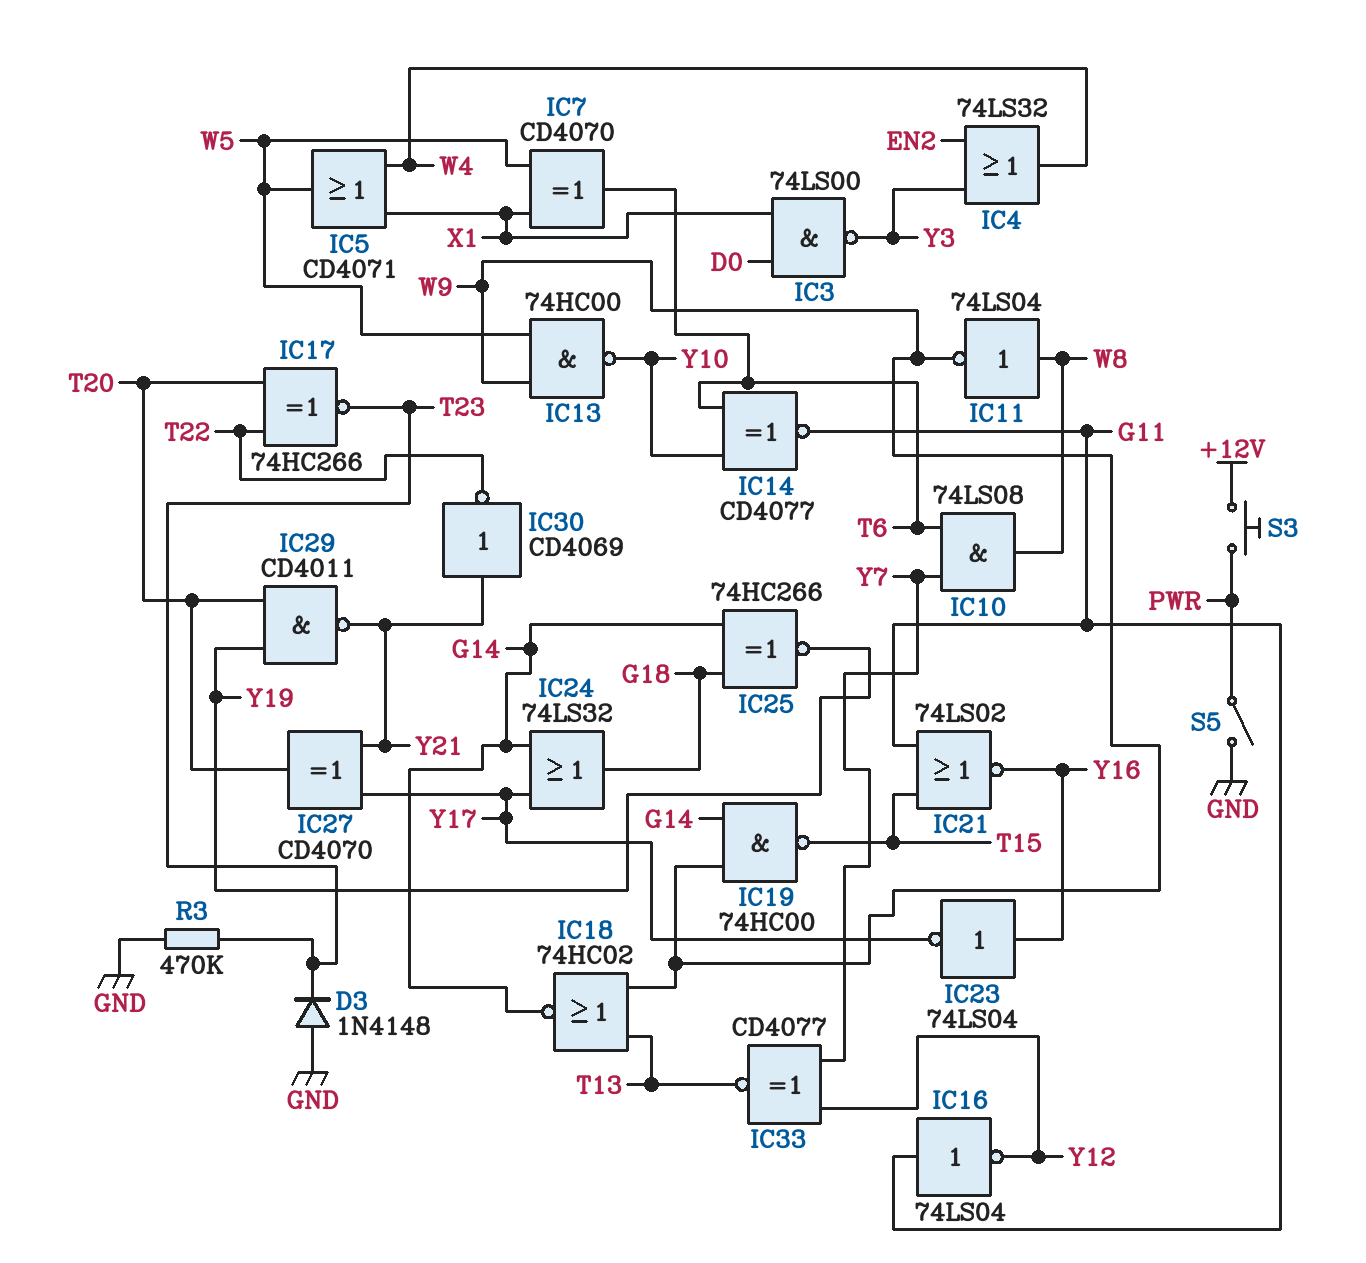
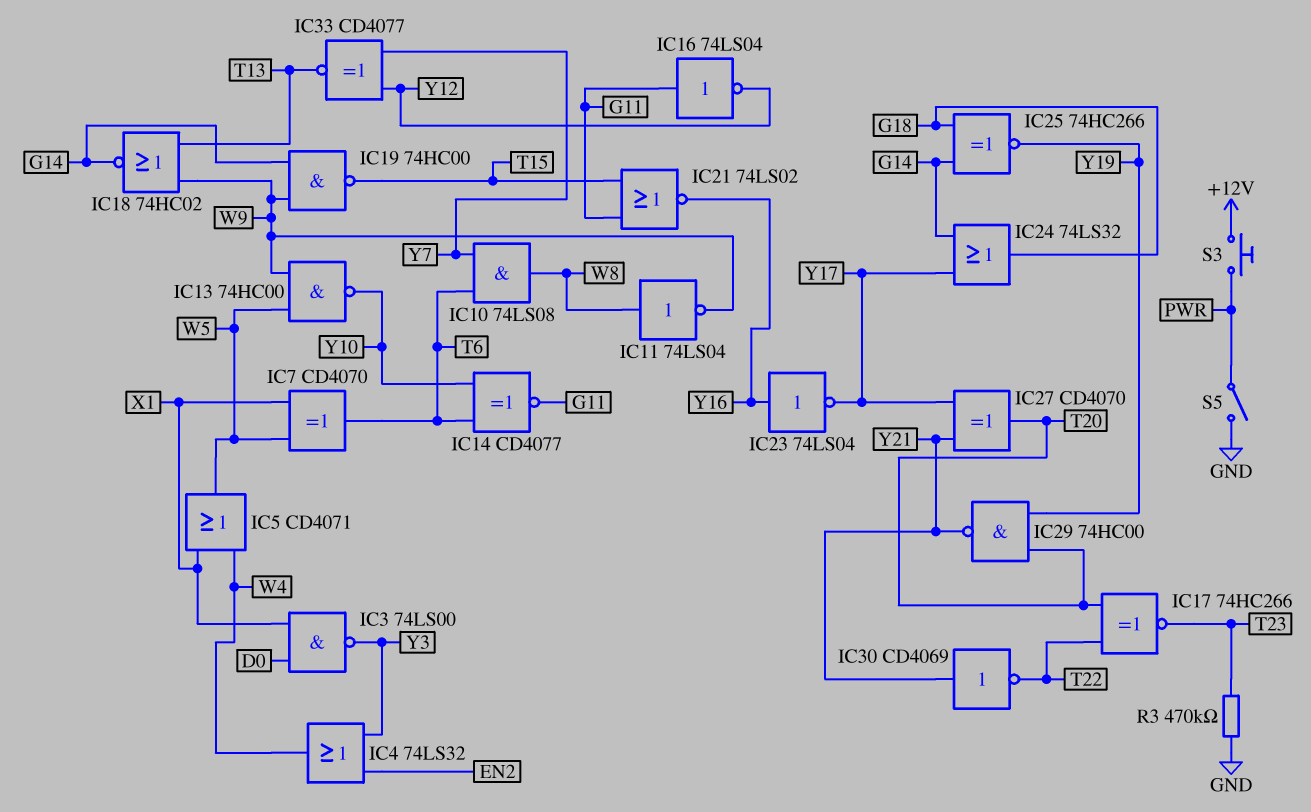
D3: diode 1N4148 (A GND, K T23) -> none
IC29: NAND CD4011 (in T20, in Y19, out Y21) -> NAND 74HC00 (in T20, in Y19, out Y21)

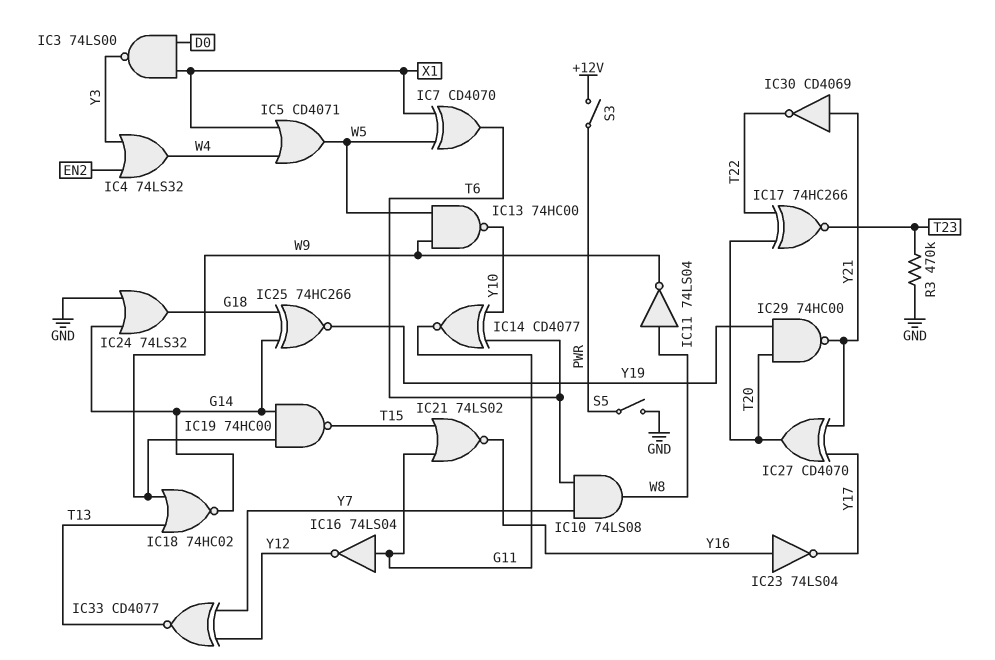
IC24: OR 74LS32 (in G14, in Y17, out G18) -> OR 74LS32 (in G14, in GND, out G18)
S3: button (+12V, PWR) -> switch (+12V, PWR)

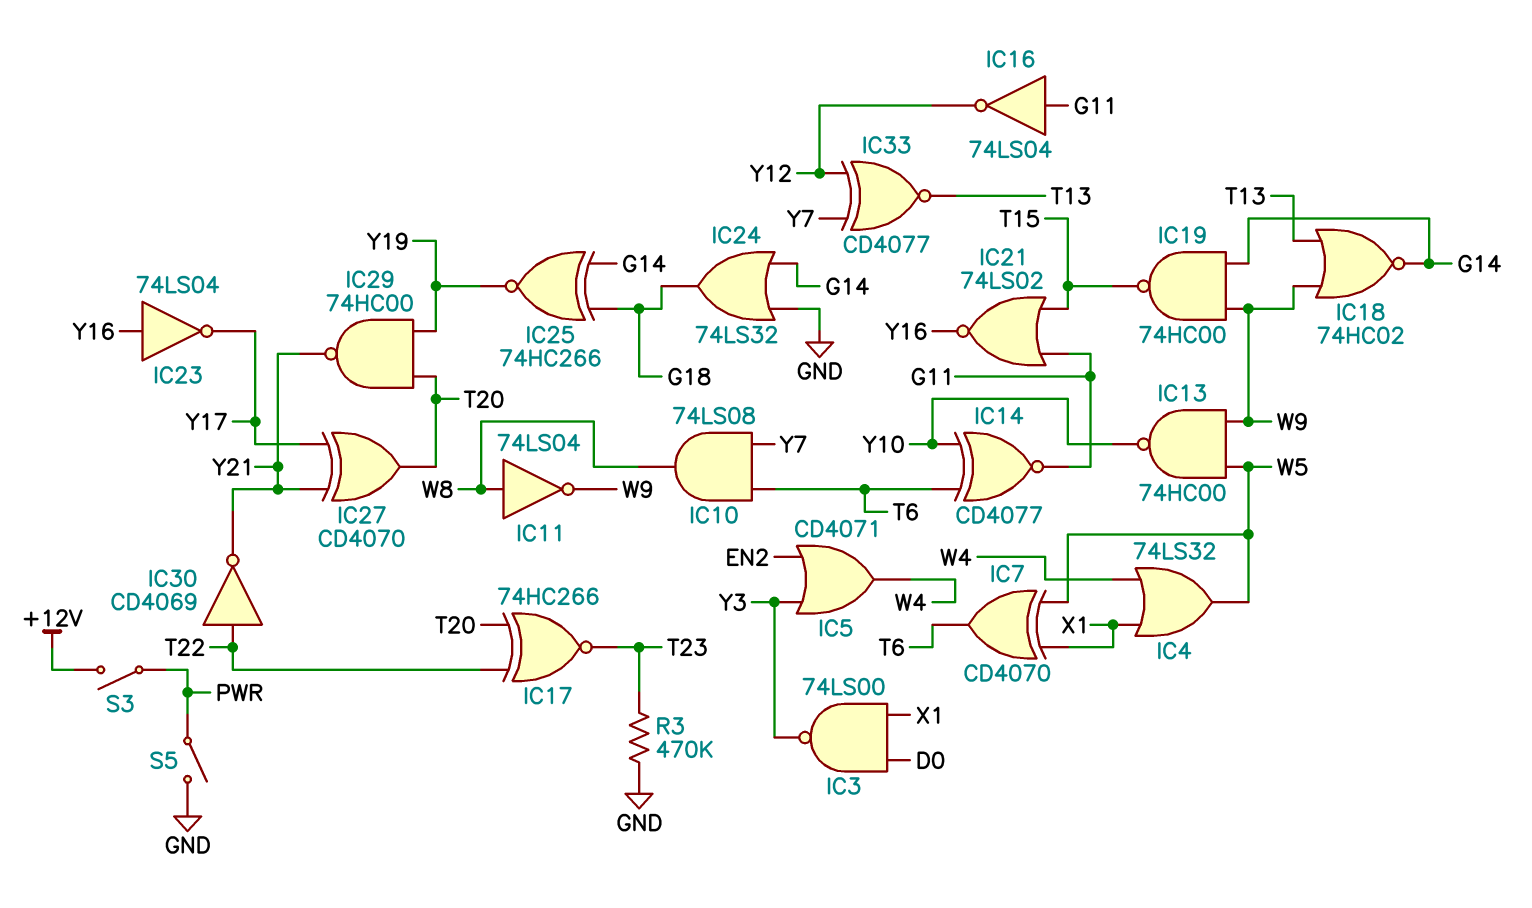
IC4: OR 74LS32 (in EN2, in Y3, out W4) -> OR 74LS32 (in W4, in X1, out W5)
IC5: OR CD4071 (in W4, in X1, out W5) -> OR CD4071 (in EN2, in Y3, out W4)
IC30: NOT CD4069 (in Y21, out T22) -> NOT CD4069 (in T22, out Y21)

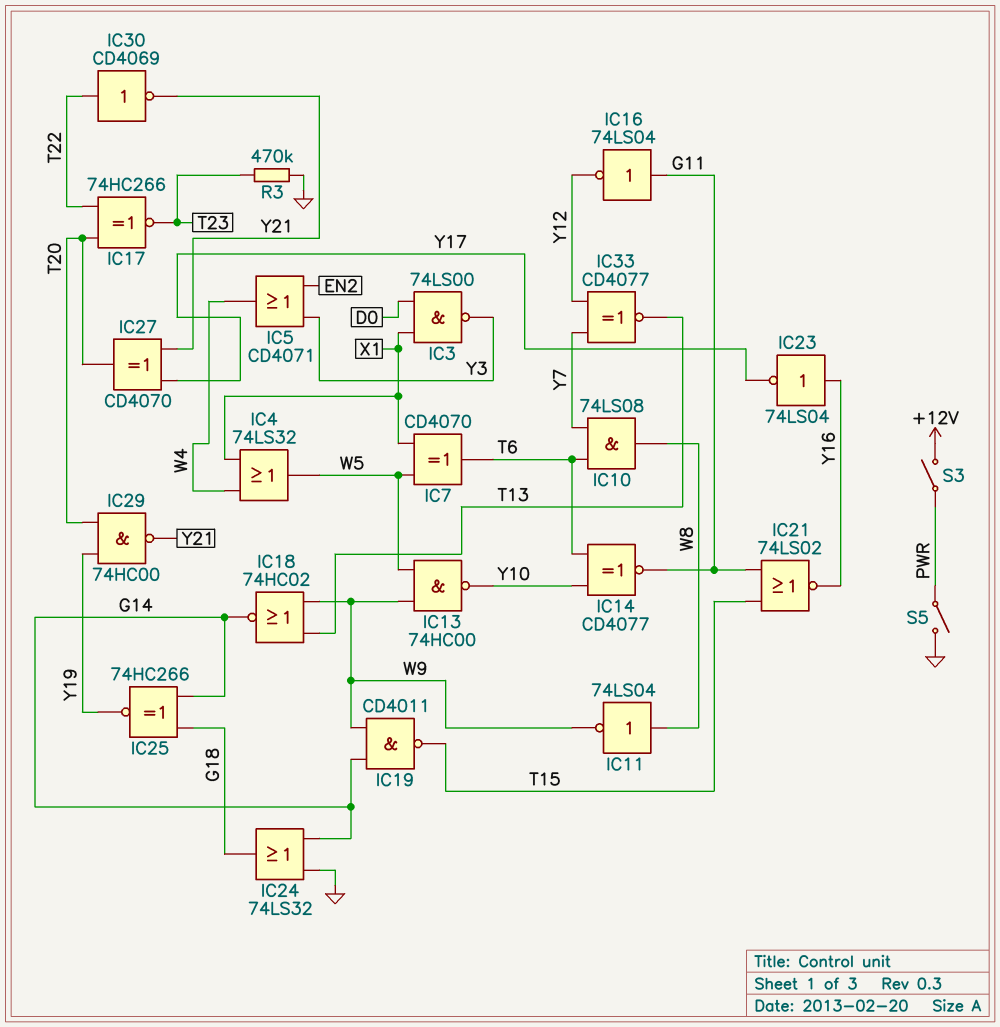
IC19: NAND 74HC00 (in G14, in W9, out T15) -> NAND CD4011 (in G14, in W9, out T15)

